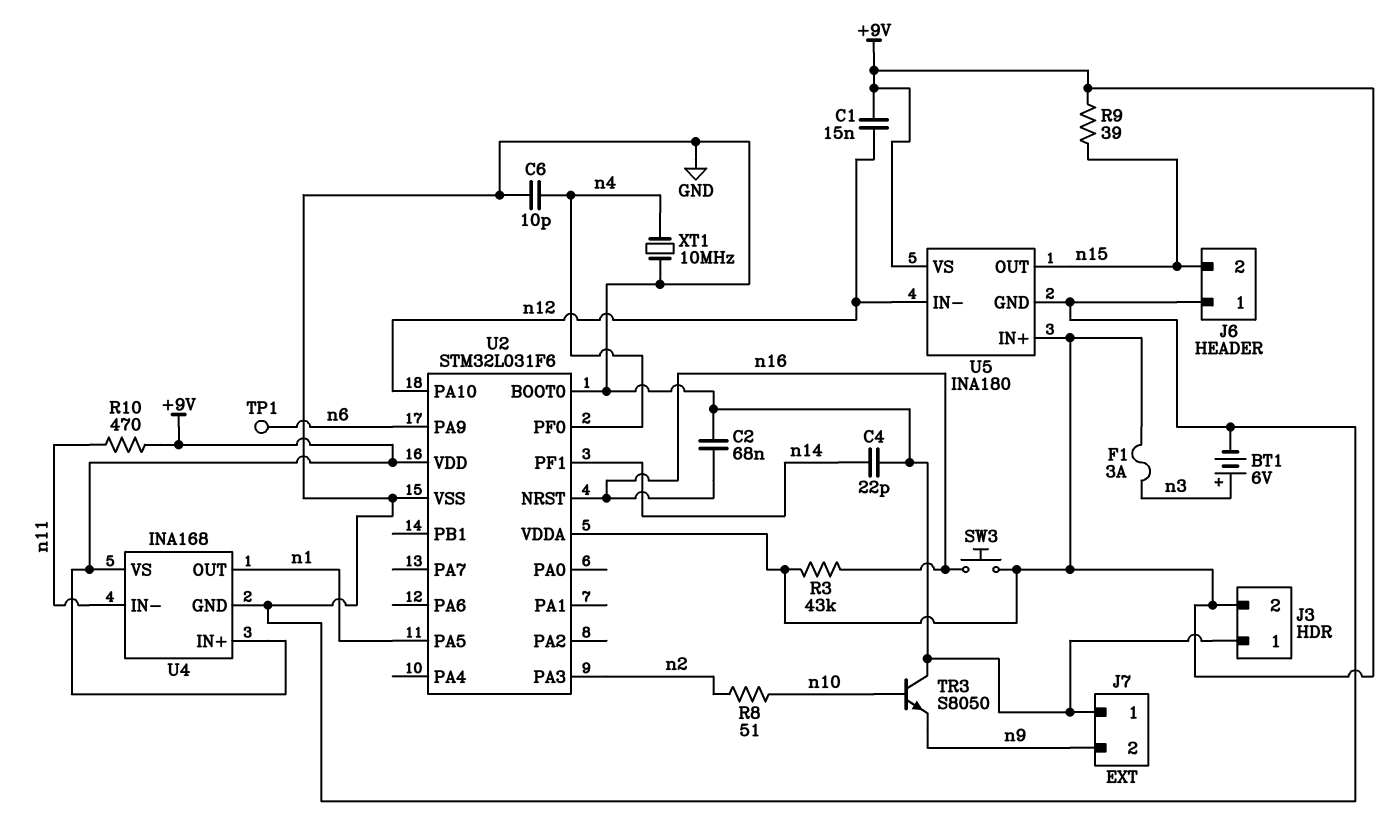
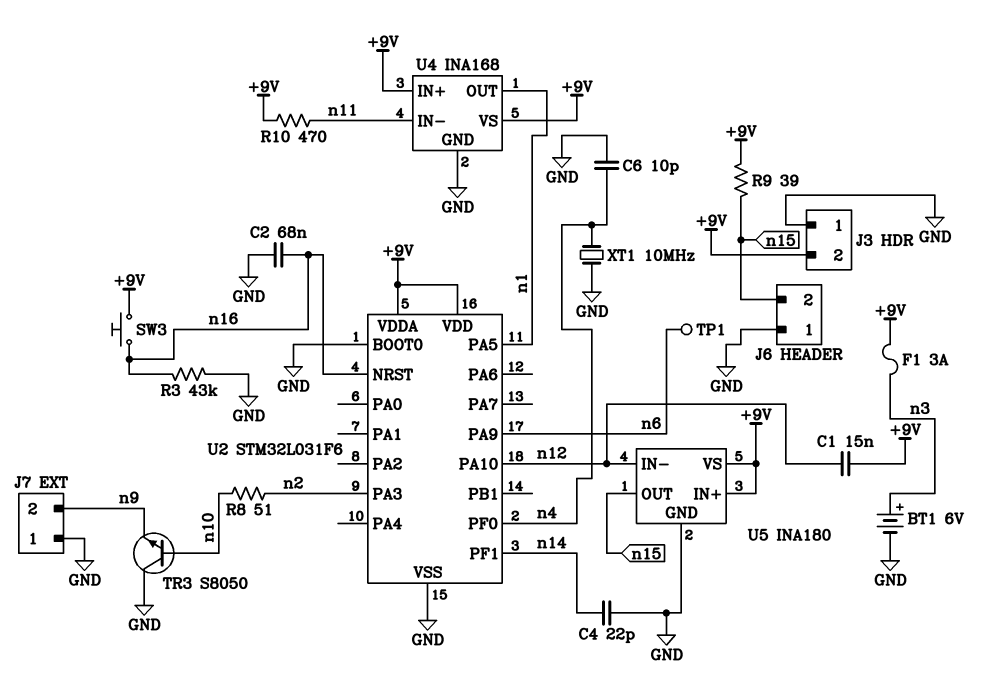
R3: 43k (+9V, n16) -> 43k (GND, n16)

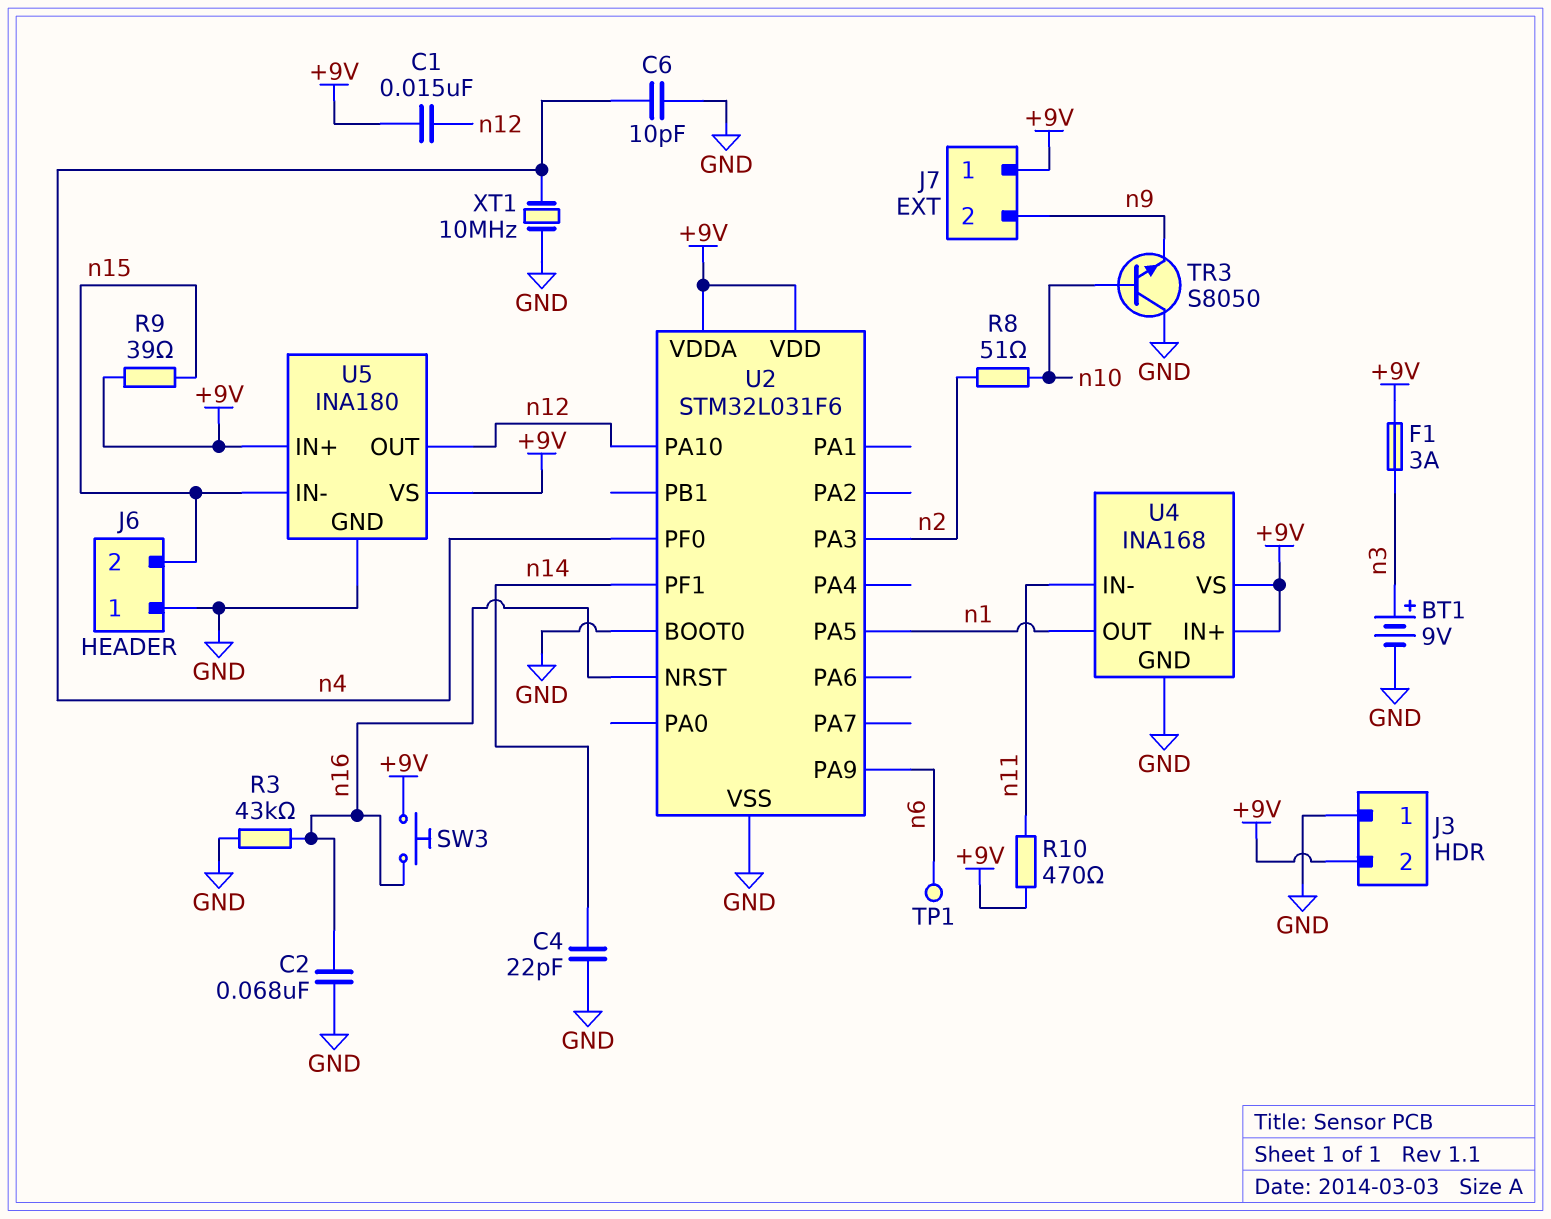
BT1: 6V (plus n3, minus GND) -> 9V (plus n3, minus GND)
J7 pin 1: GND -> +9V
U5 pin IN-: n12 -> n15
U5 pin OUT: n15 -> n12

